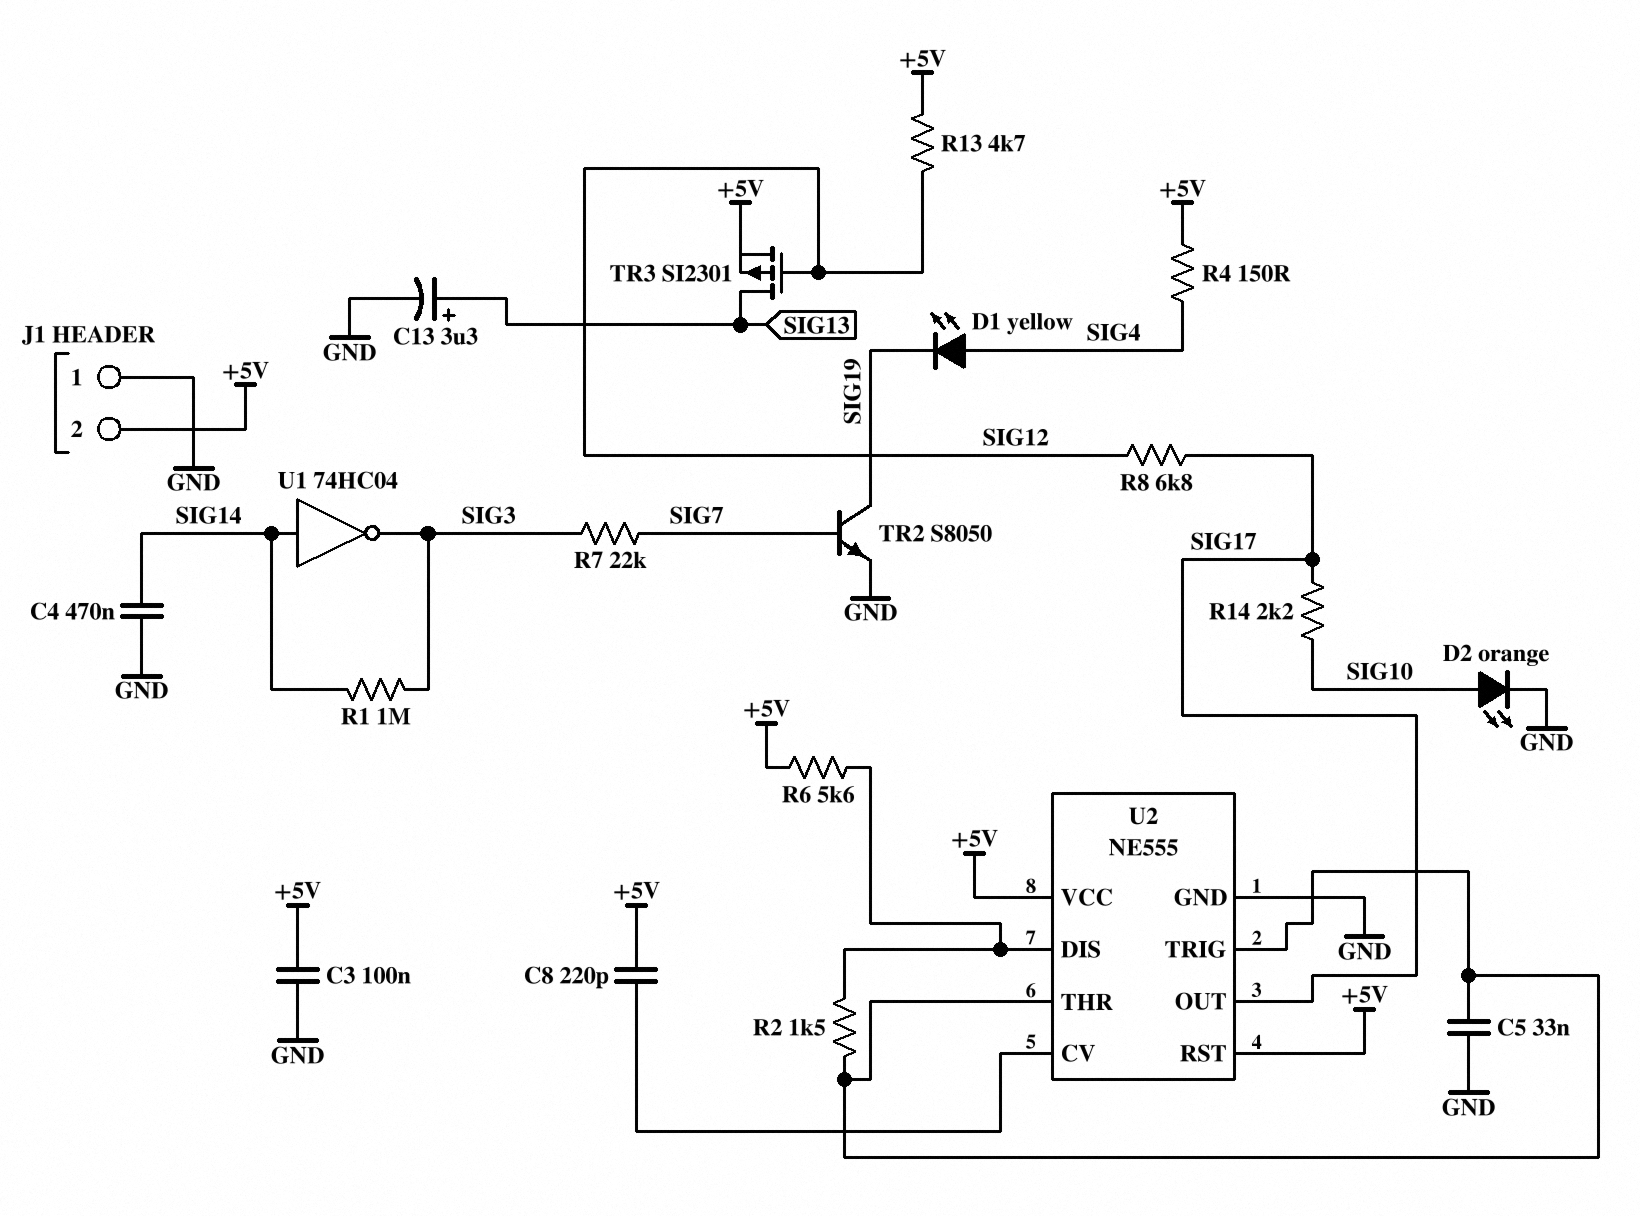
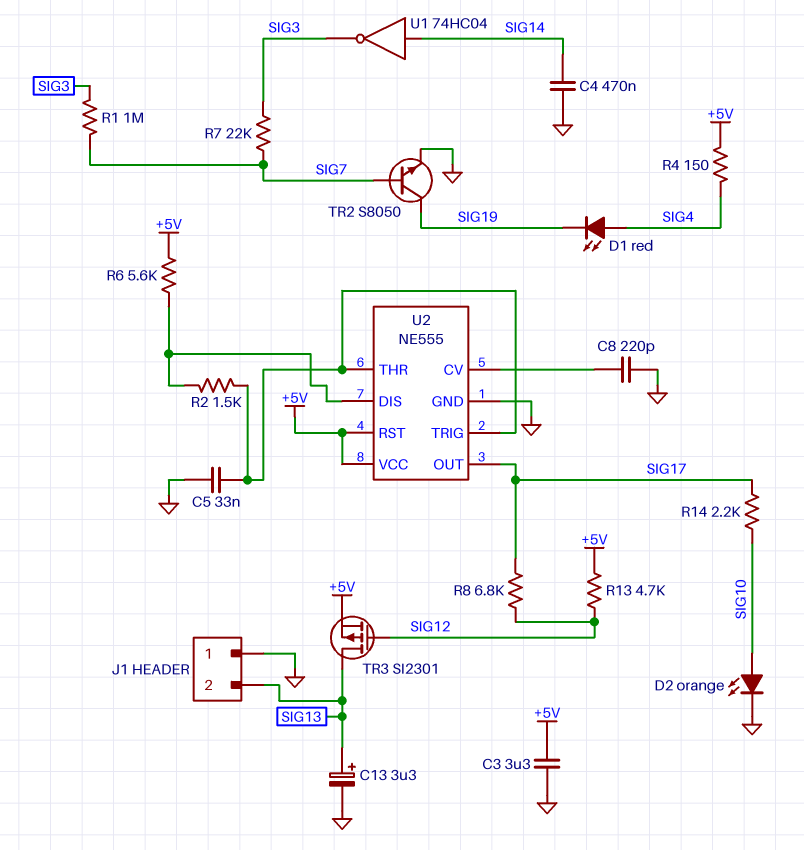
C3: 100nF (+5V, GND) -> 3.3uF (+5V, GND)
C8: 220pF (+5V, U2/CV) -> 220pF (GND, U2/CV)
D1: LED yellow (A SIG4, K SIG19) -> LED red (A SIG4, K SIG19)
J1 pin 2: +5V -> SIG13
R1: 1M (SIG3, SIG14) -> 1M (SIG3, SIG7)

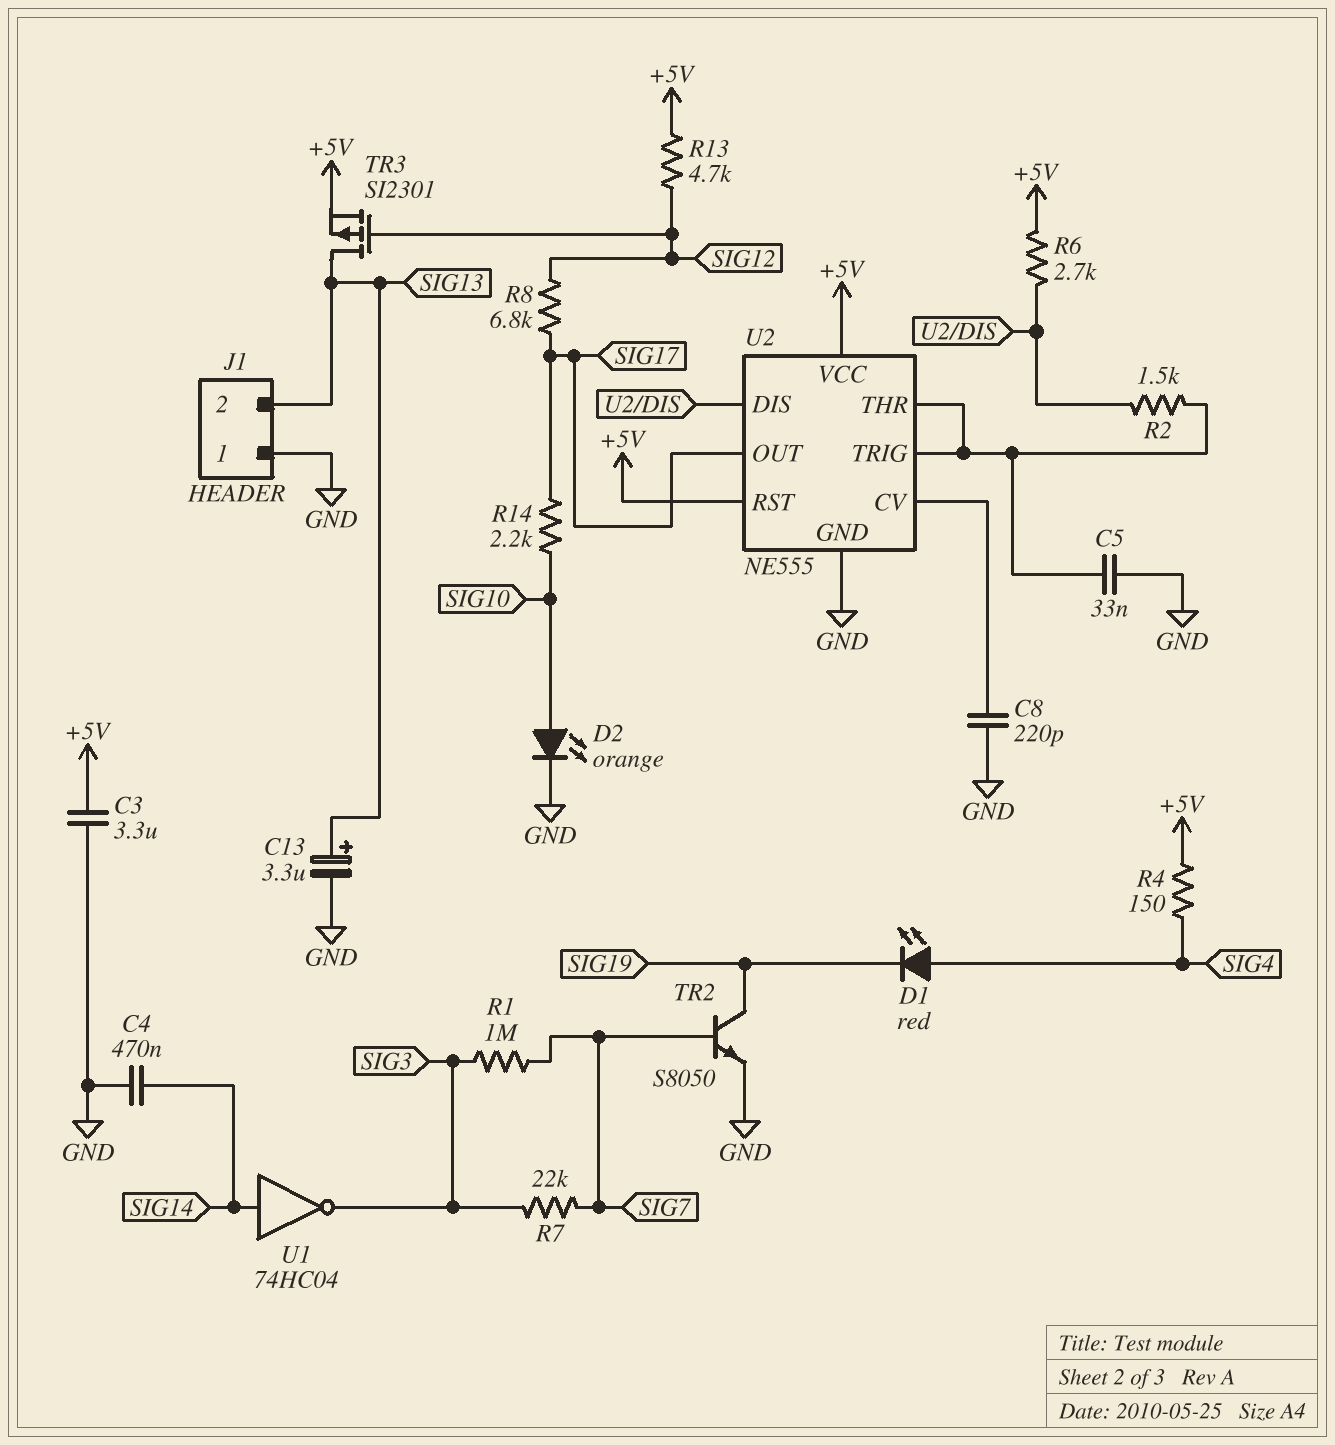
R6: 5.6k (+5V, U2/DIS) -> 2.7k (+5V, U2/DIS)

